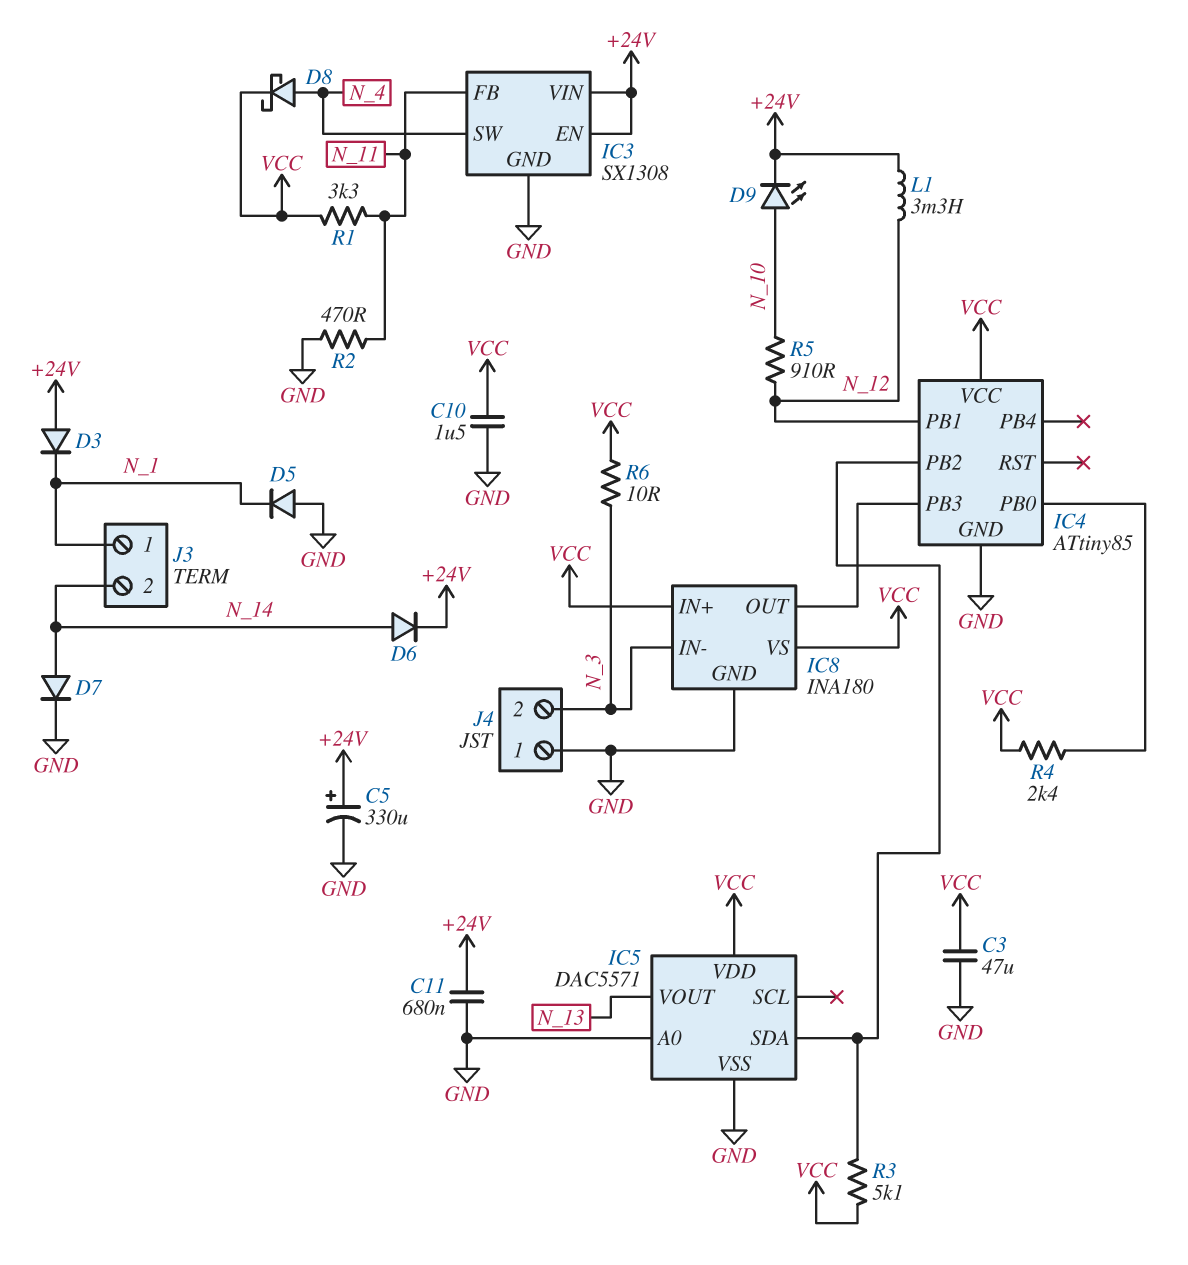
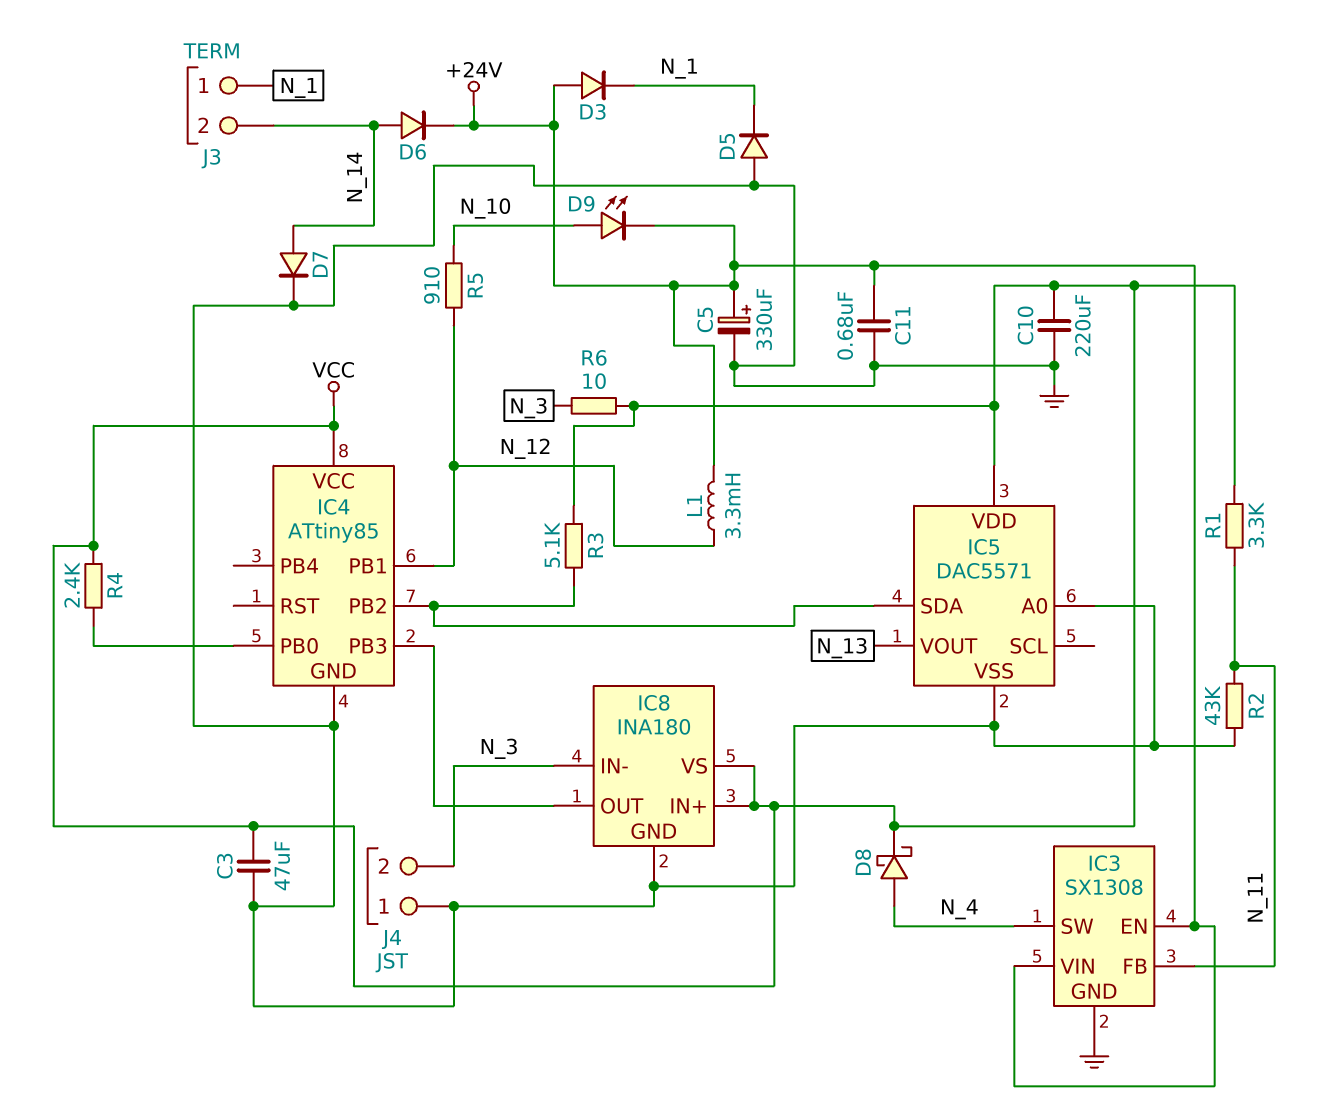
C10: 1.5uF (GND, VCC) -> 220uF (GND, VCC)
R2: 470 (GND, N_11) -> 43k (GND, N_11)

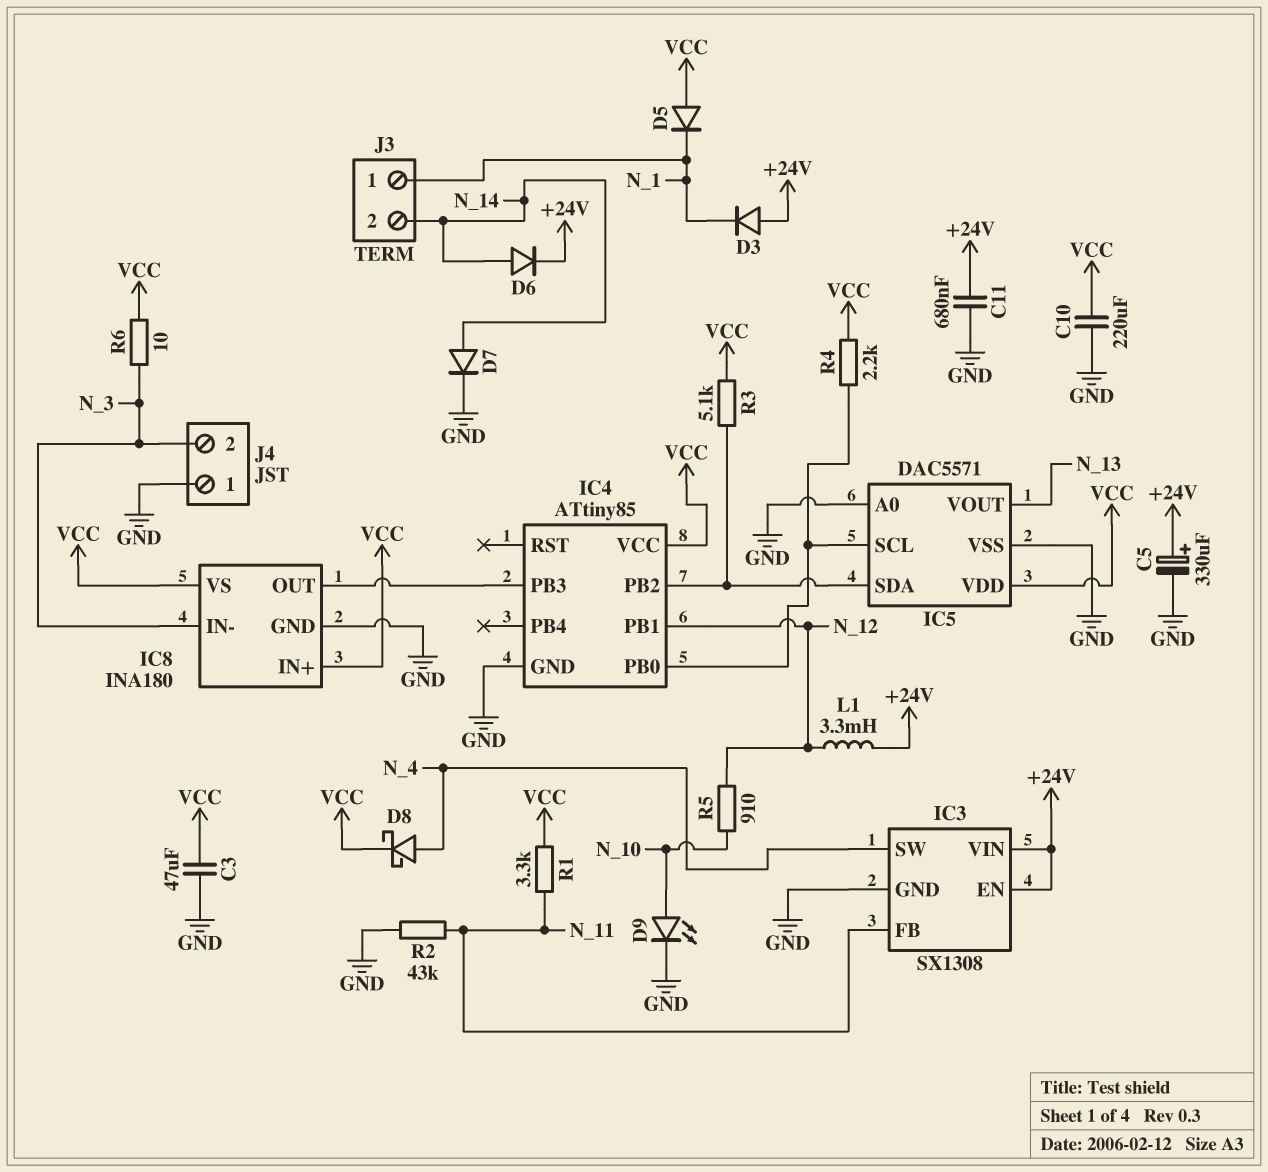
D5: diode (A GND, K N_1) -> diode (A VCC, K N_1)
D9: LED (A N_10, K +24V) -> LED (A N_10, K GND)
IC5 pin SCL: none -> IC4/PB0
R4: 2.4k (IC4/PB0, VCC) -> 2.2k (IC4/PB0, VCC)

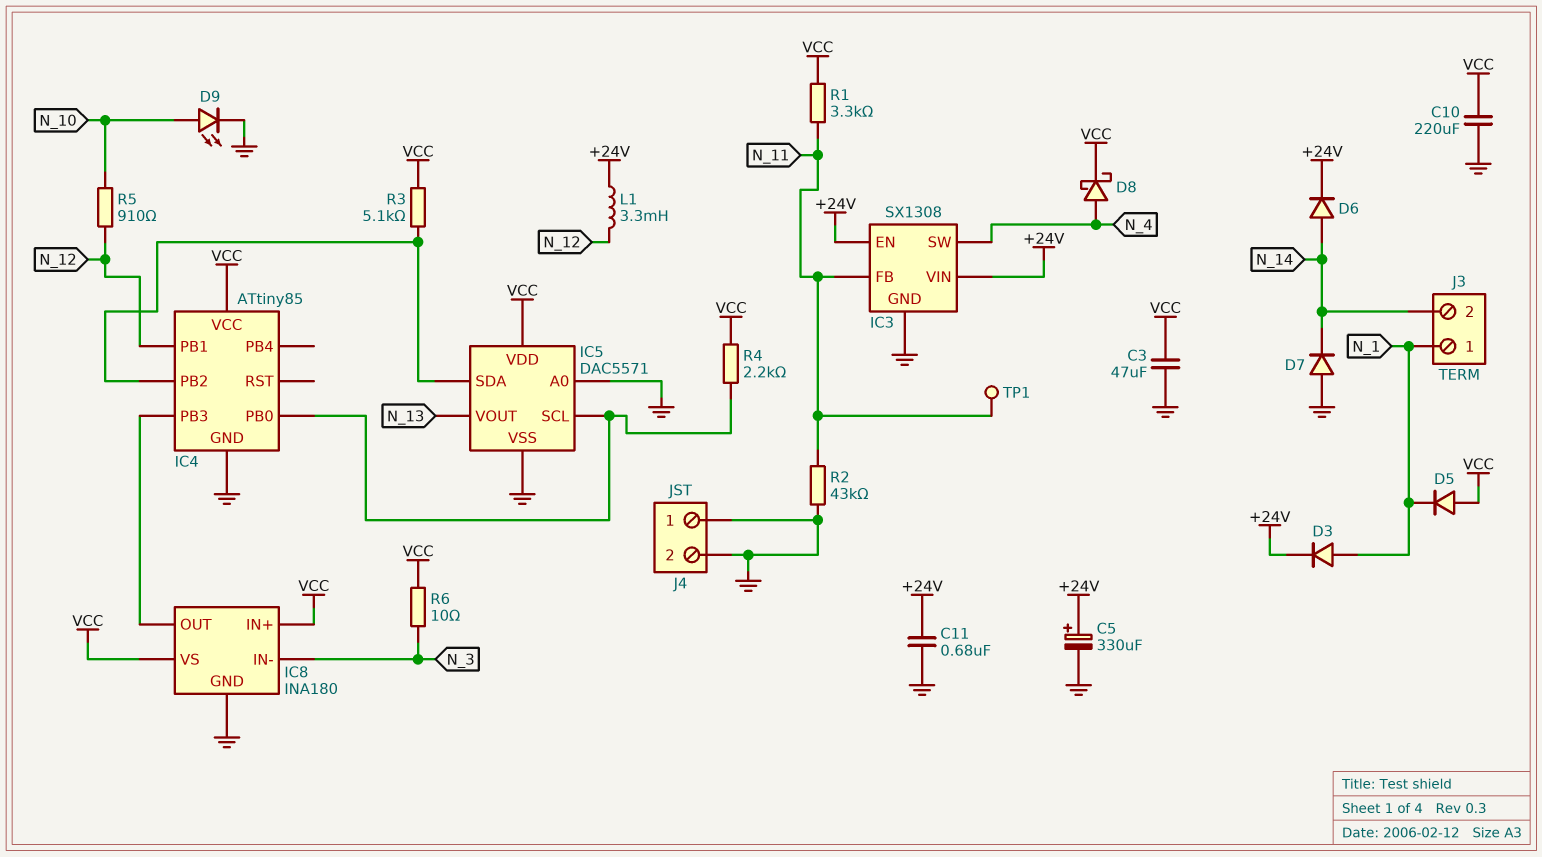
D3: diode (A +24V, K N_1) -> diode (A N_1, K +24V)
D7: diode (A N_14, K GND) -> diode (A GND, K N_14)
J4 pin 2: N_3 -> GND
TP1: none -> test point (N_11)

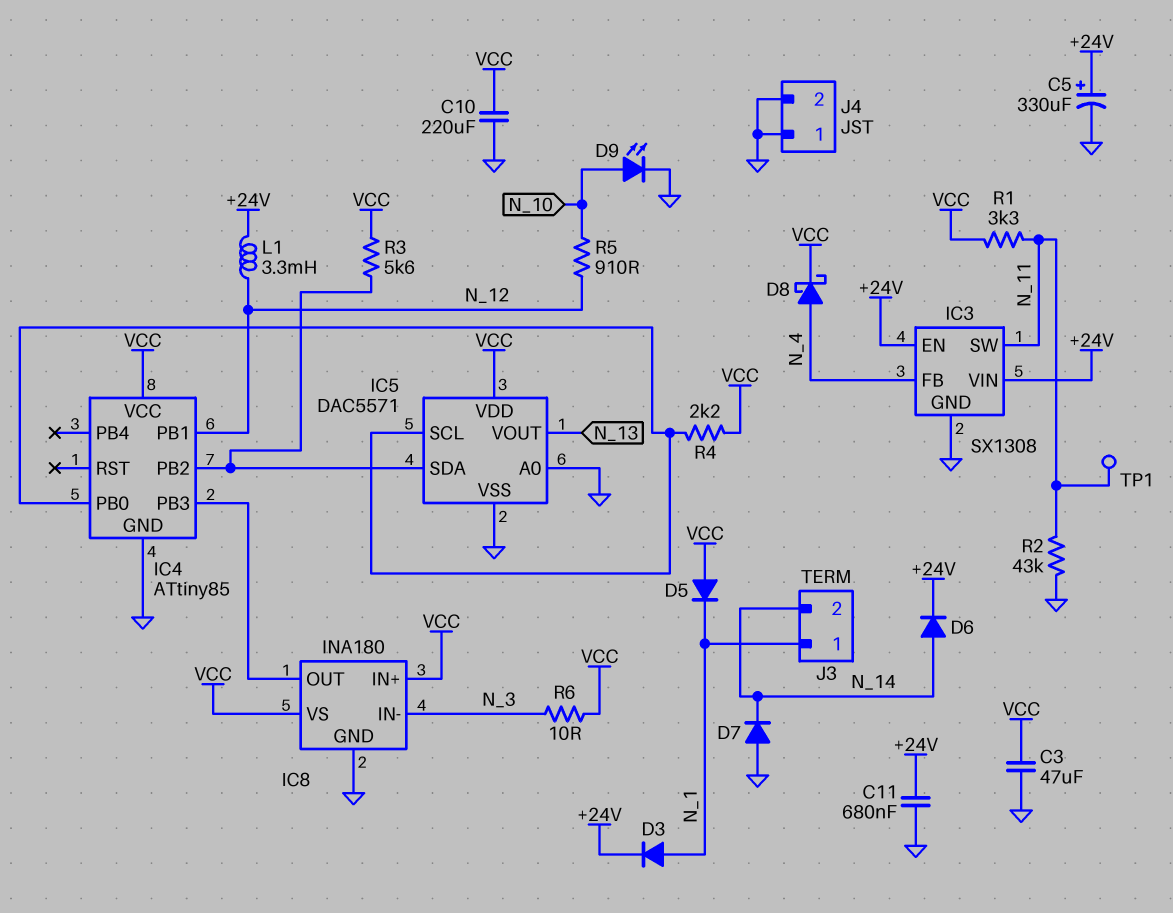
IC3 pin FB: N_11 -> N_4
IC3 pin SW: N_4 -> N_11
R3: 5.1k (IC4/PB2, VCC) -> 5.6k (IC4/PB2, VCC)

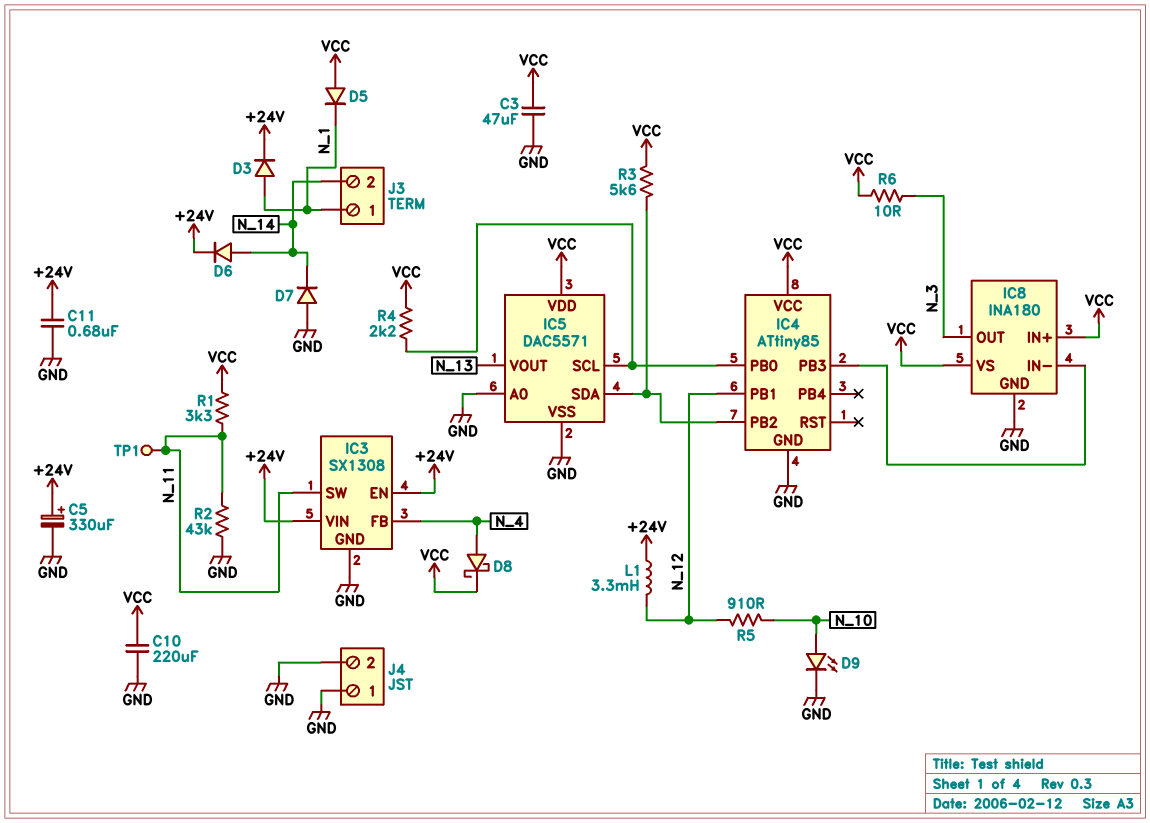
IC8 pin IN-: N_3 -> IC4/PB3
IC8 pin OUT: IC4/PB3 -> N_3

